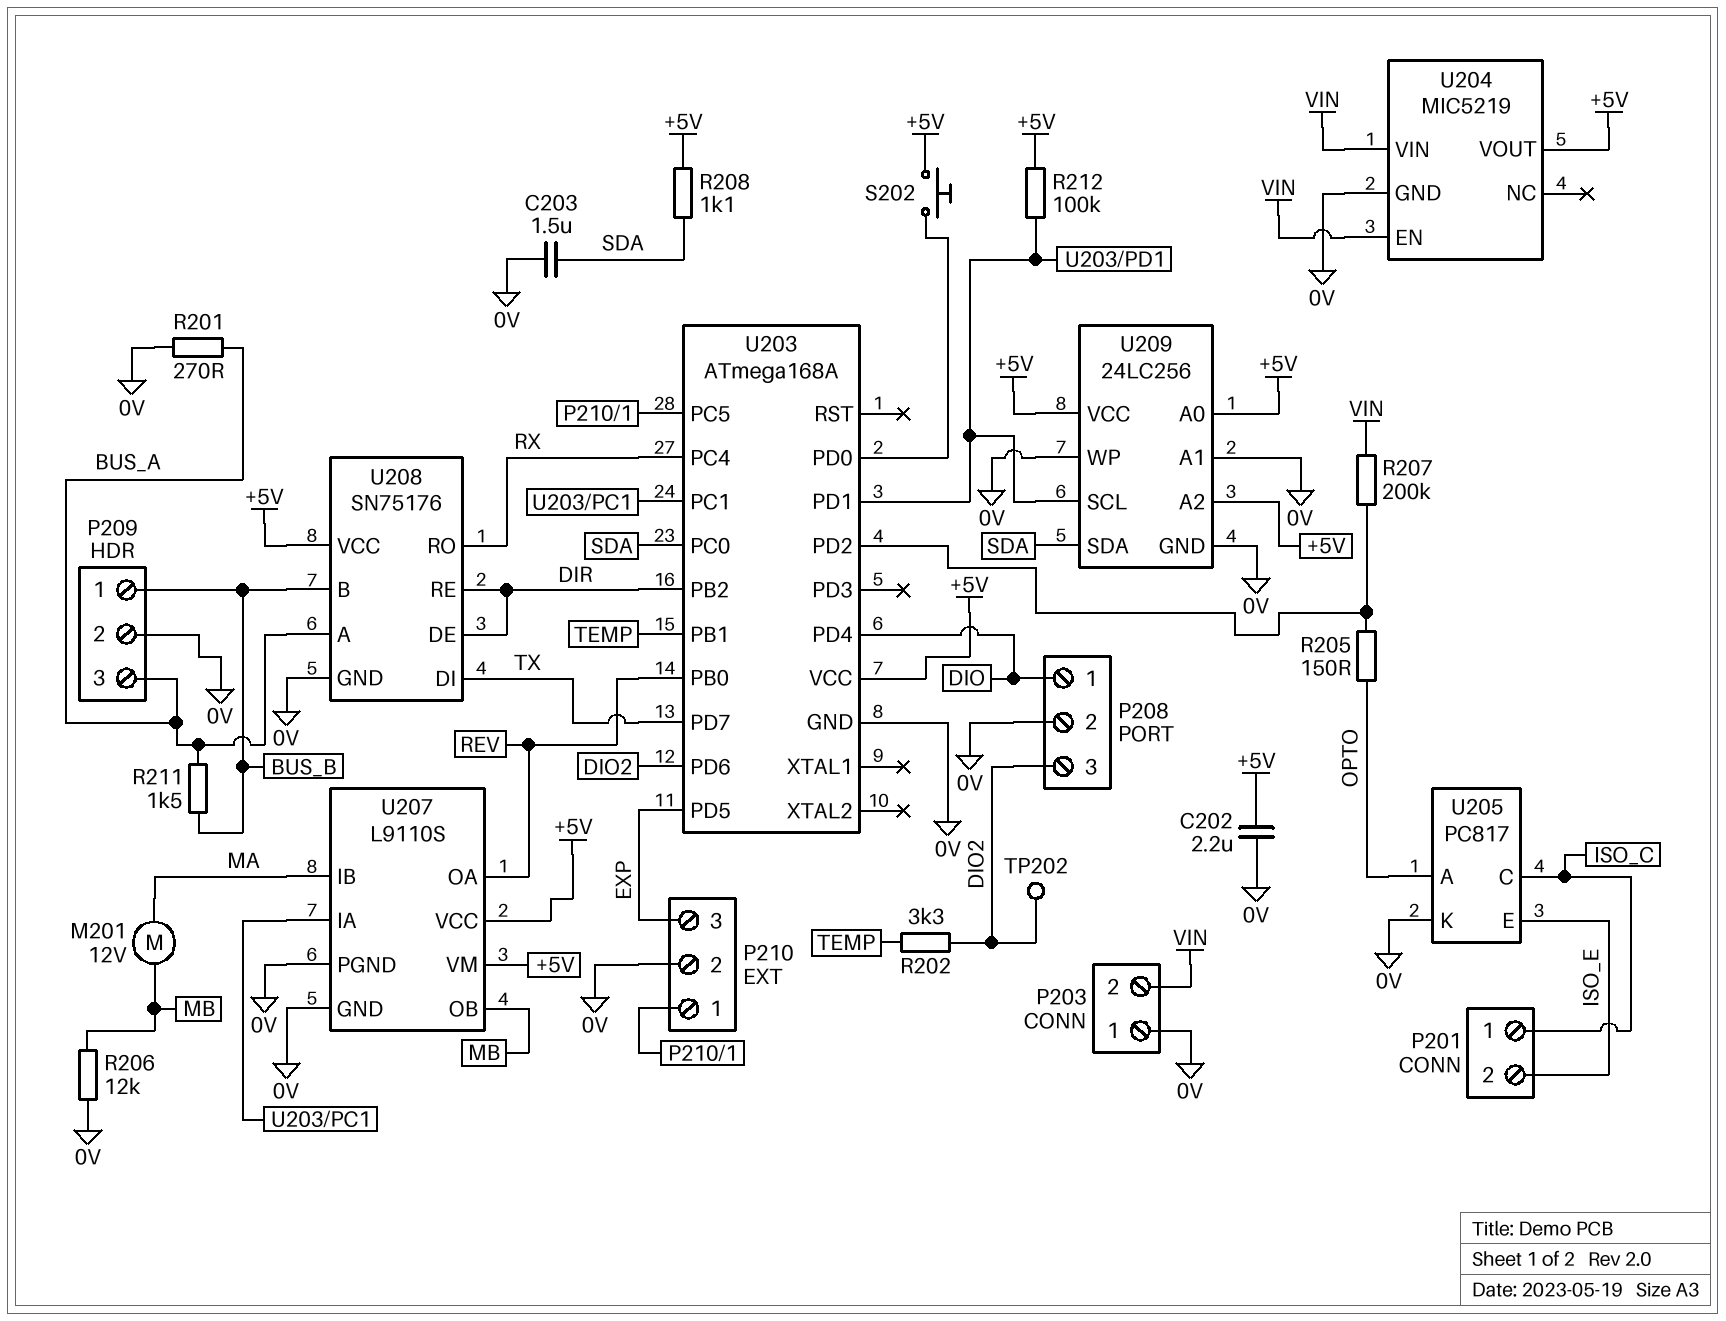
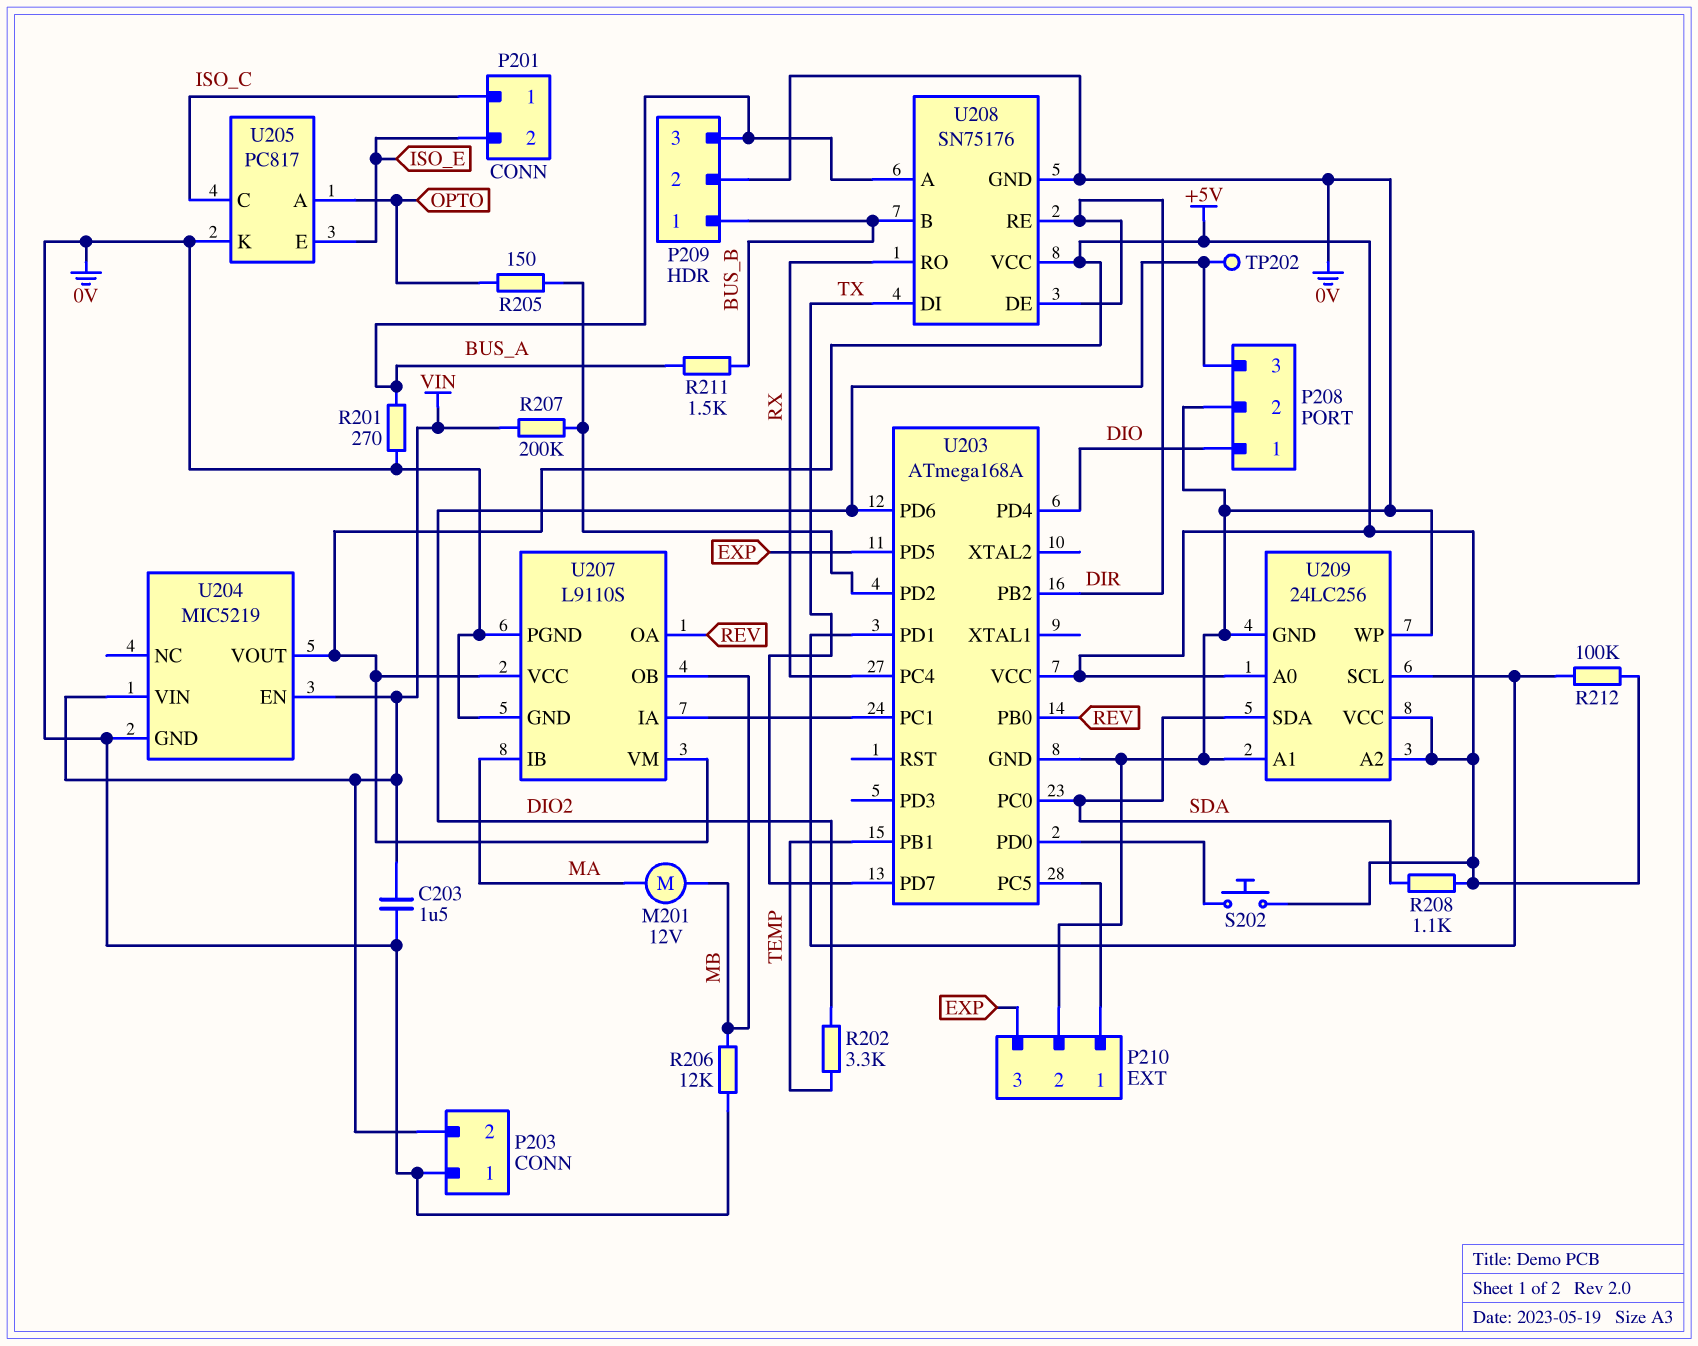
C202: 2.2uF (+5V, 0V) -> none
C203: 1.5uF (0V, SDA) -> 1.5uF (0V, VIN)

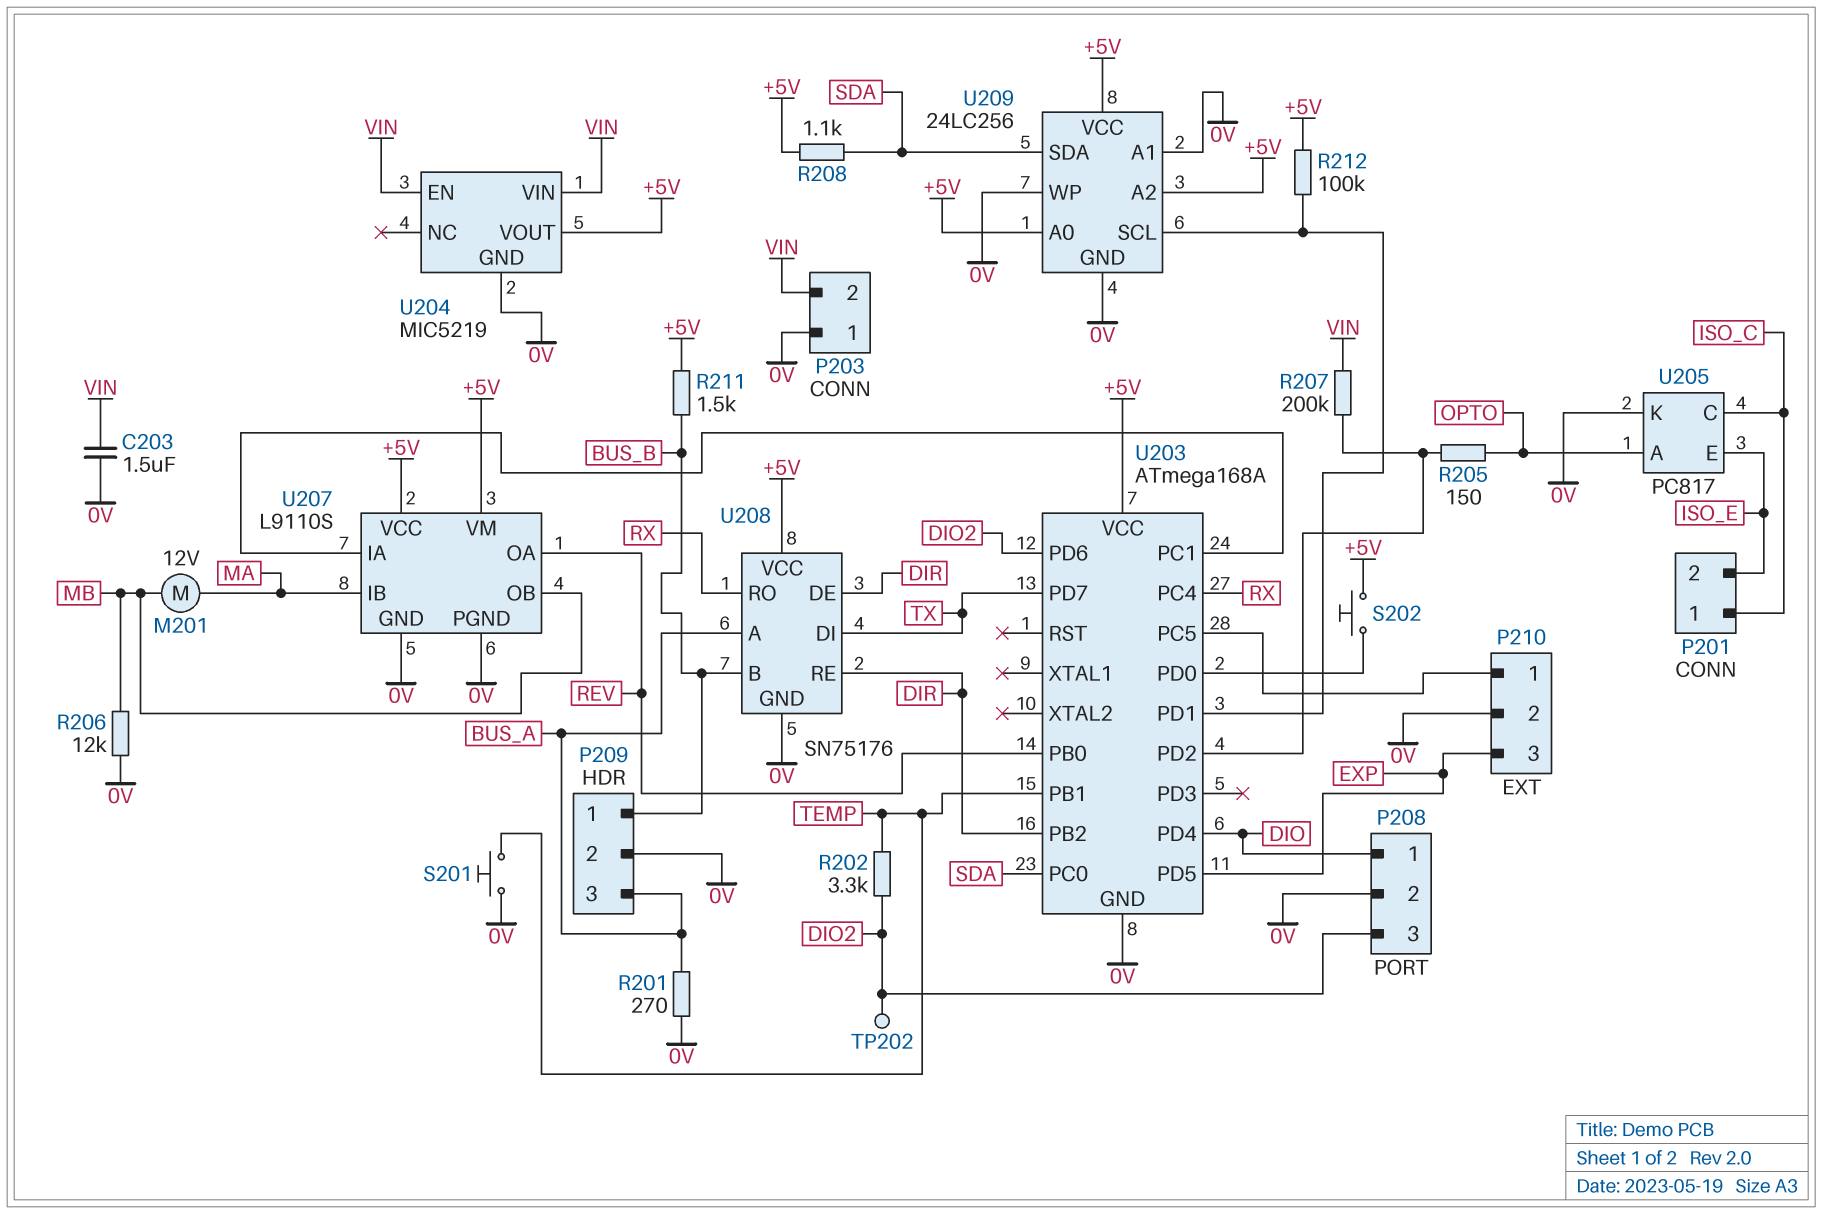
R211: 1.5k (BUS_A, BUS_B) -> 1.5k (+5V, BUS_B)
S201: none -> button (0V, TEMP)

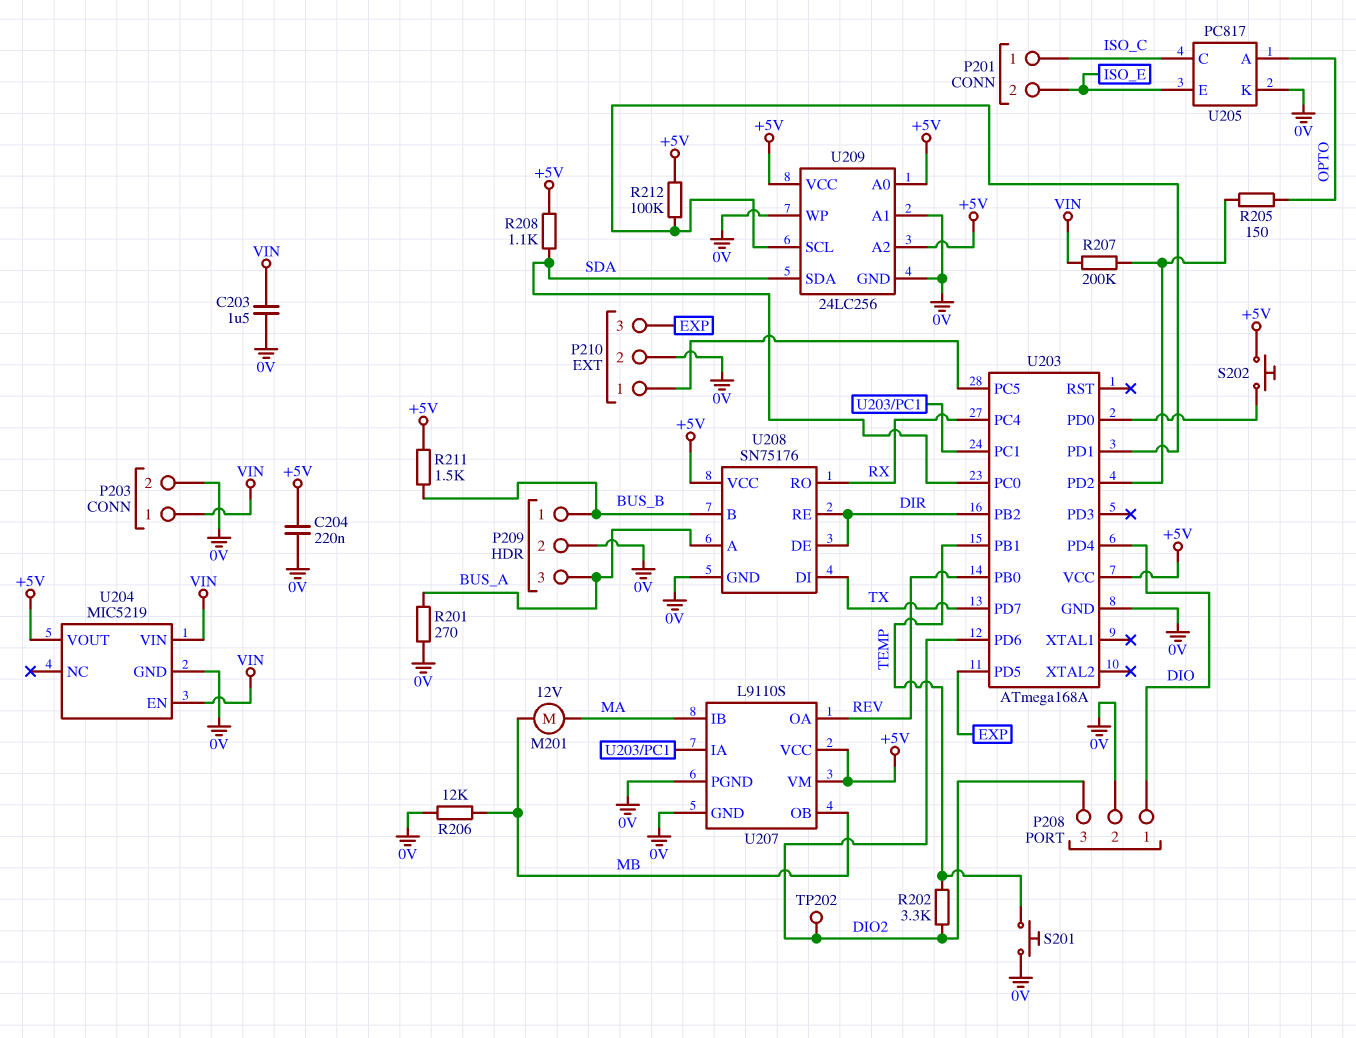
C204: none -> 220nF (+5V, 0V)
P203 pin 1: 0V -> VIN
P203 pin 2: VIN -> 0V

